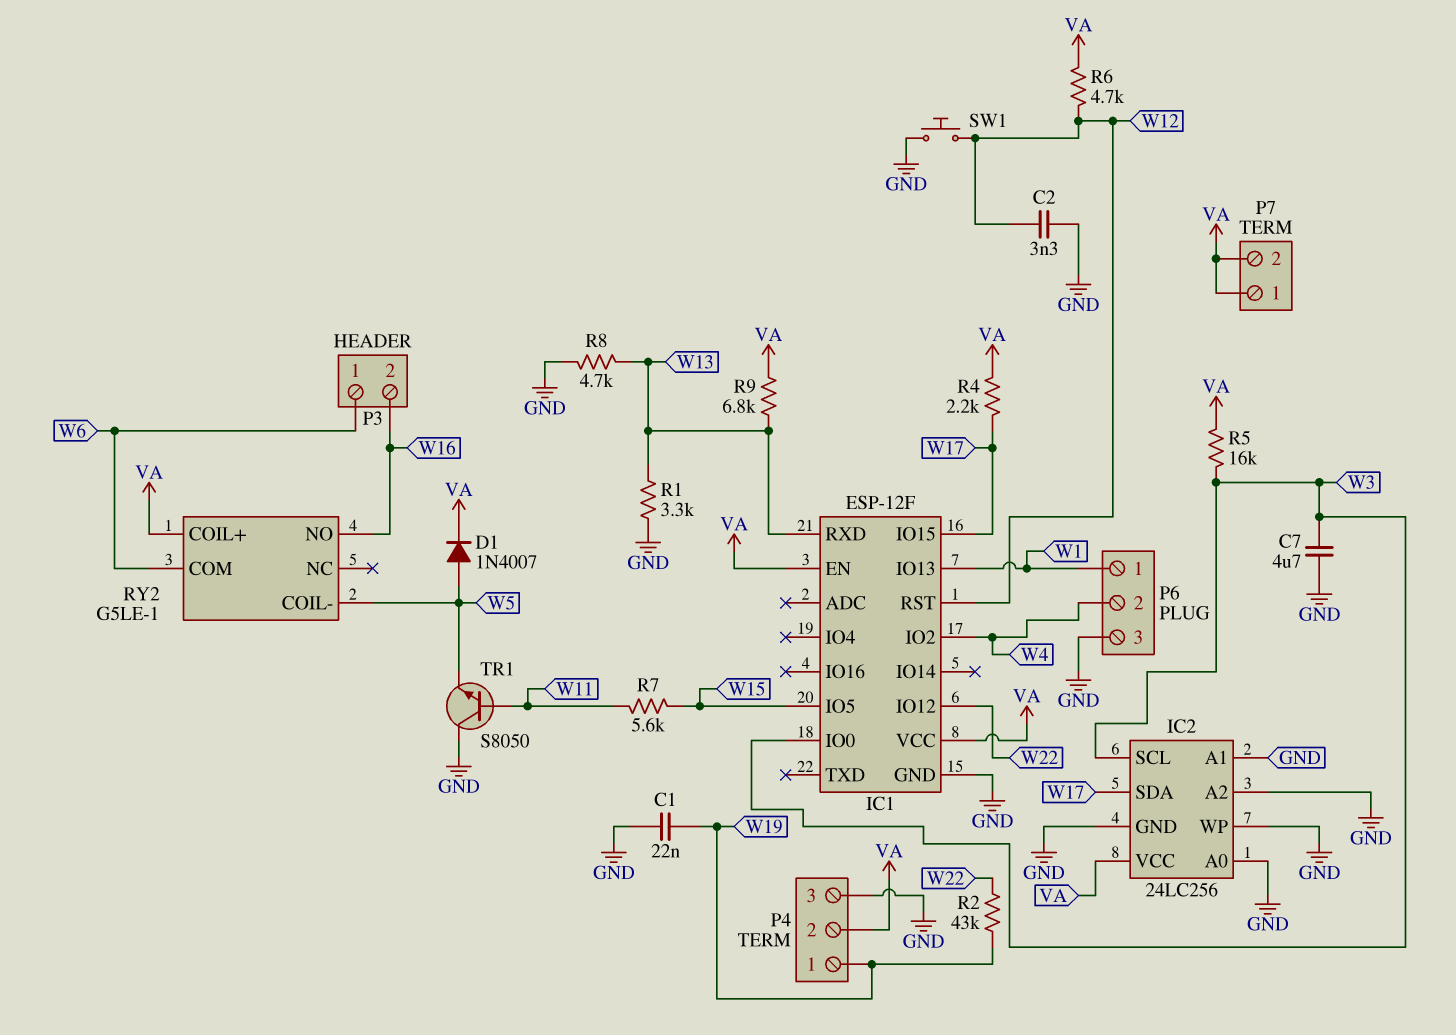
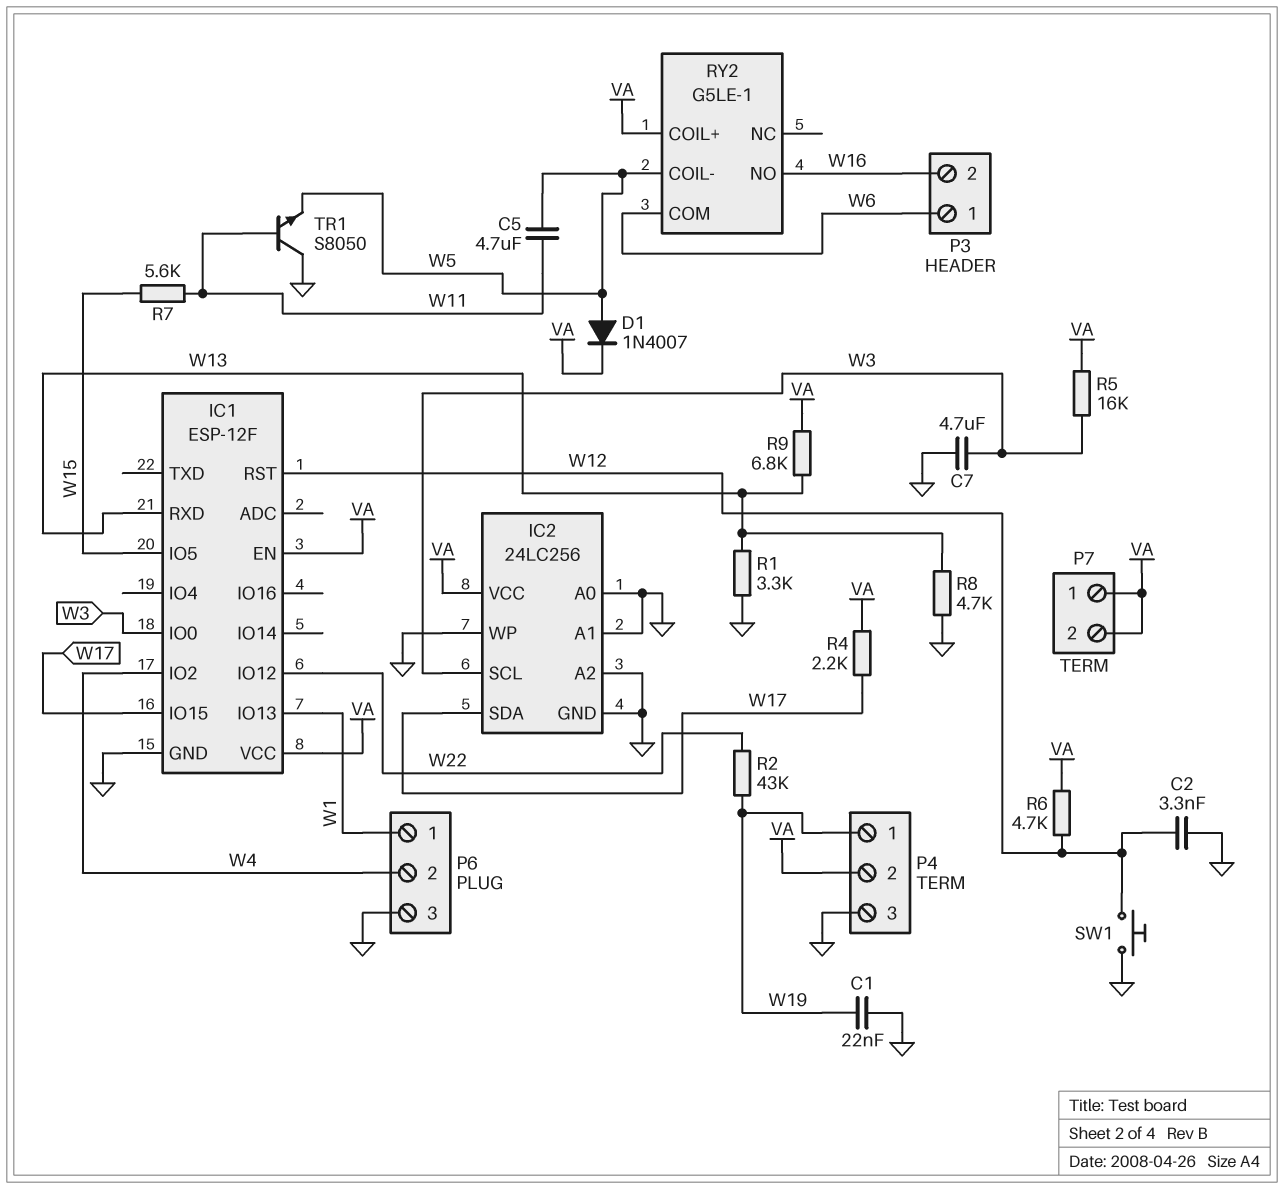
C5: none -> 4.7uF (W5, W11)

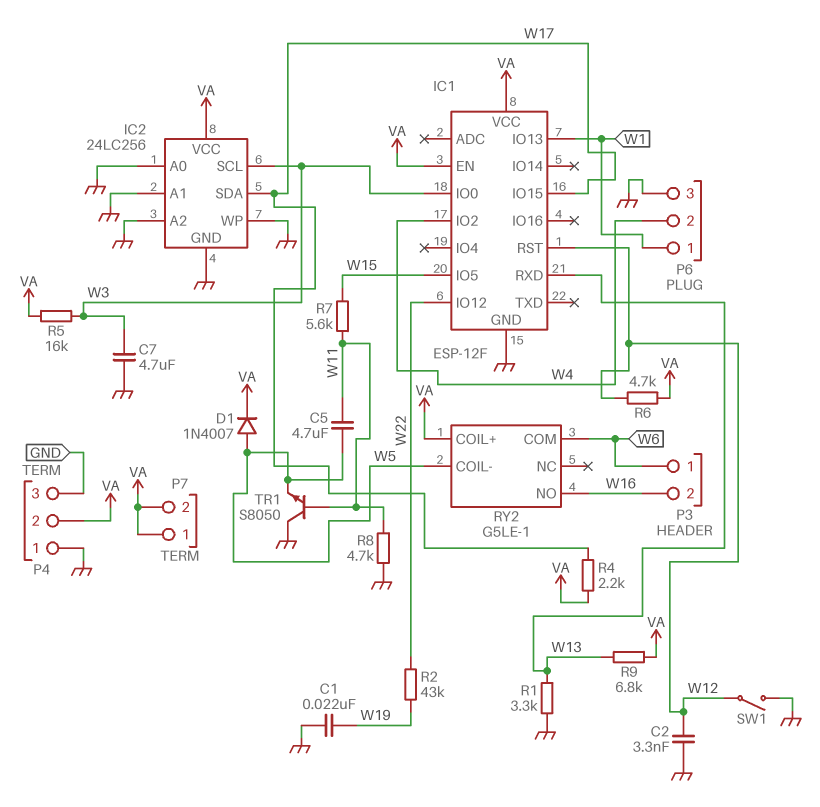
P4 pin 1: W19 -> GND
R8: 4.7k (GND, W13) -> 4.7k (GND, W11)
SW1: button (GND, W12) -> switch (GND, W12)

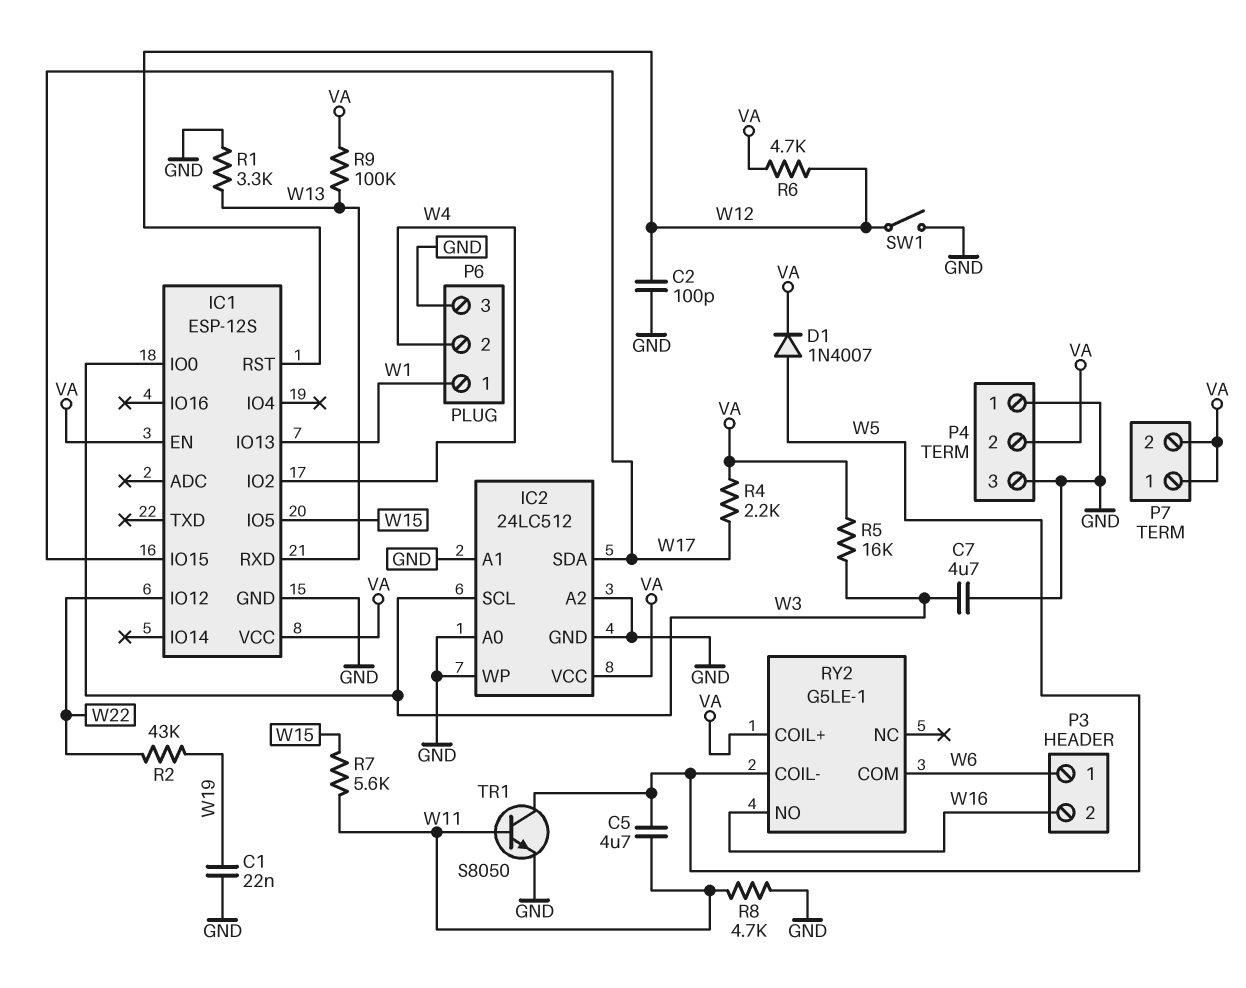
C2: 3.3nF (GND, W12) -> 100pF (GND, W12)
IC1: ESP-12F -> ESP-12S
IC2: 24LC256 -> 24LC512
R9: 6.8k (VA, W13) -> 100k (VA, W13)
TR1: NPN S8050 (B W11, C GND, E W5) -> NPN S8050 (B W11, C W5, E GND)

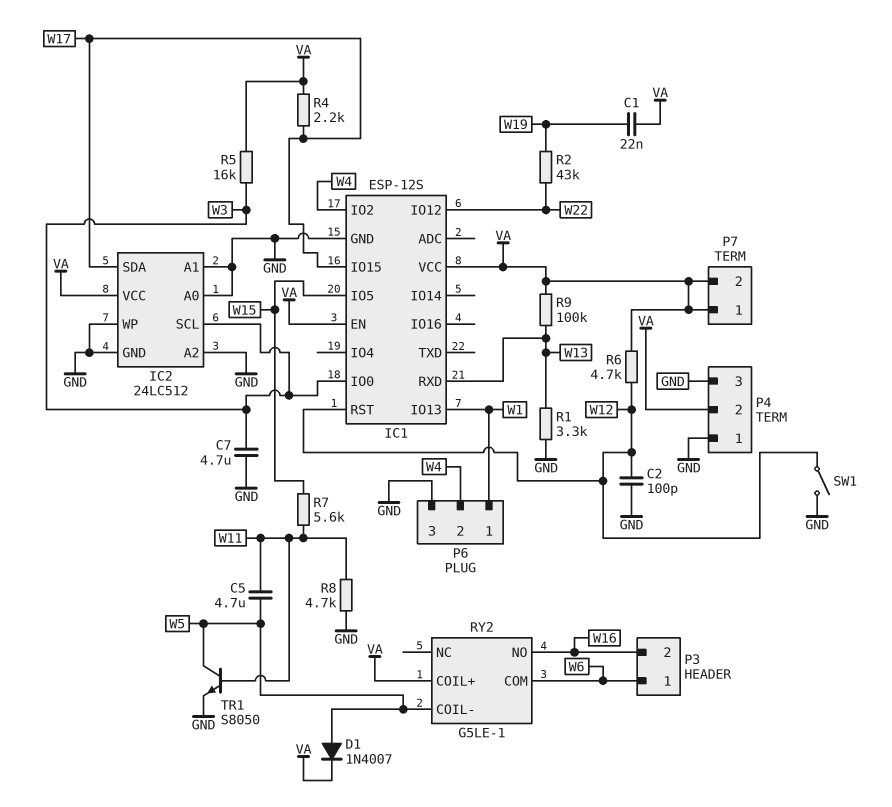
C1: 22nF (GND, W19) -> 22nF (VA, W19)

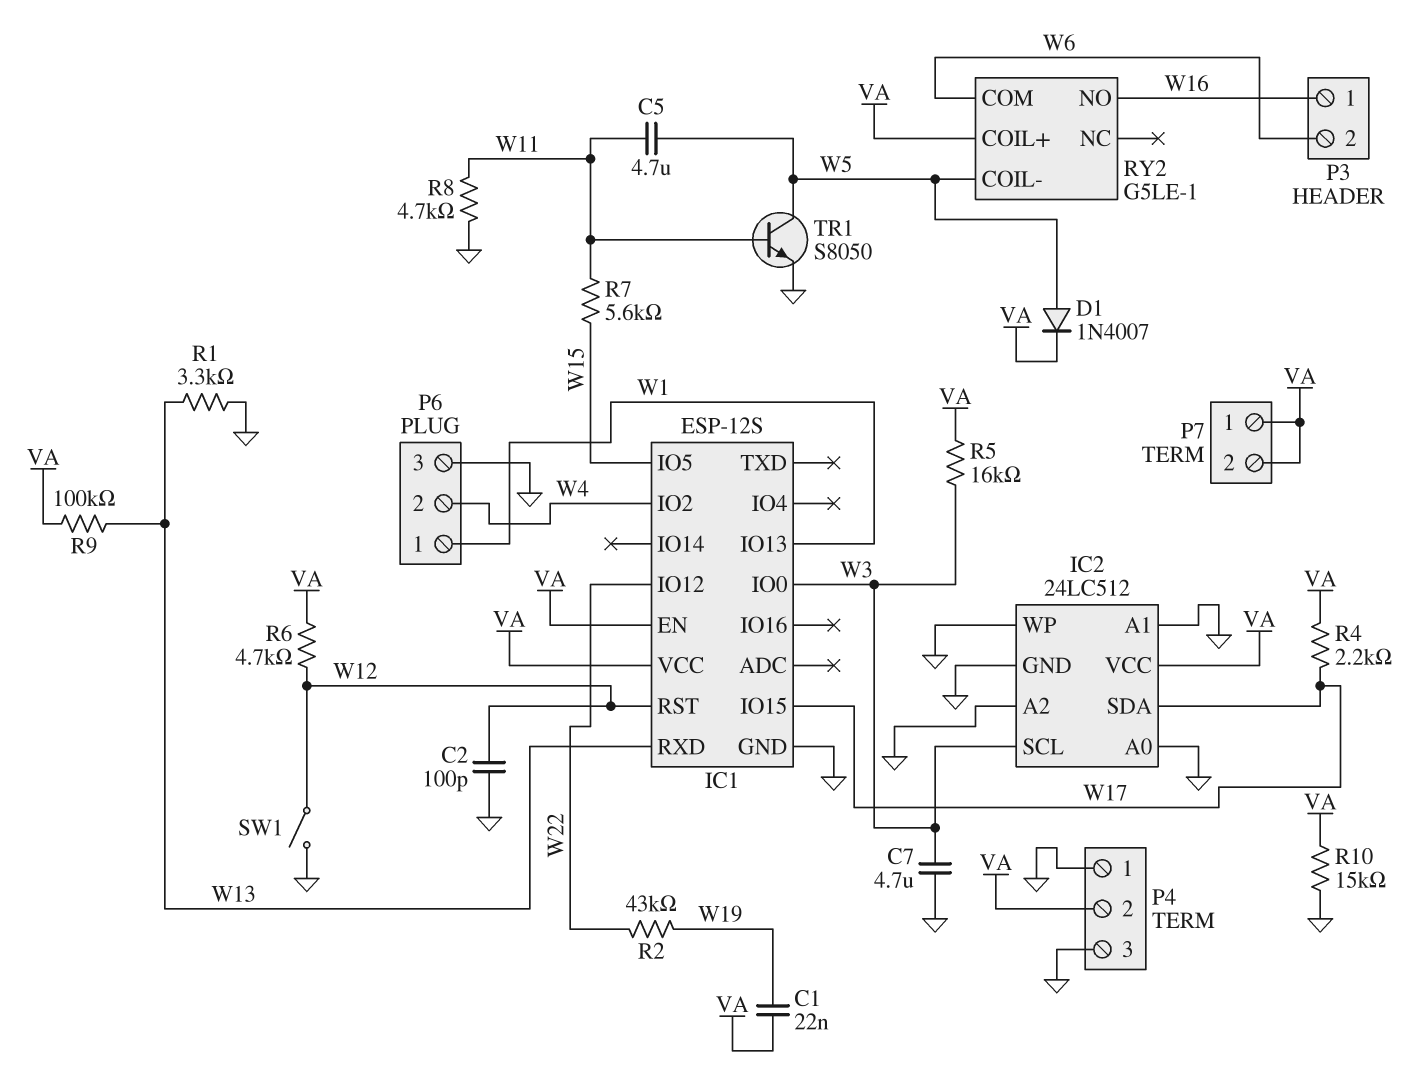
P3 pin 1: W6 -> W16
P3 pin 2: W16 -> W6
R10: none -> 15k (GND, VA)

